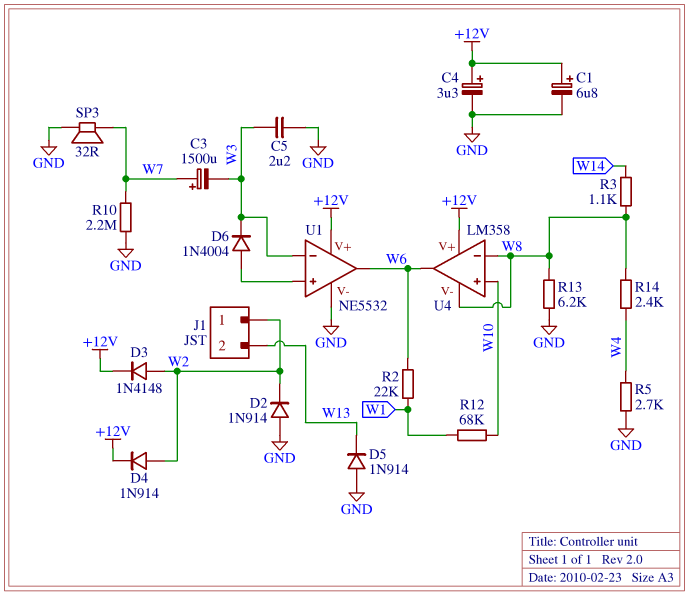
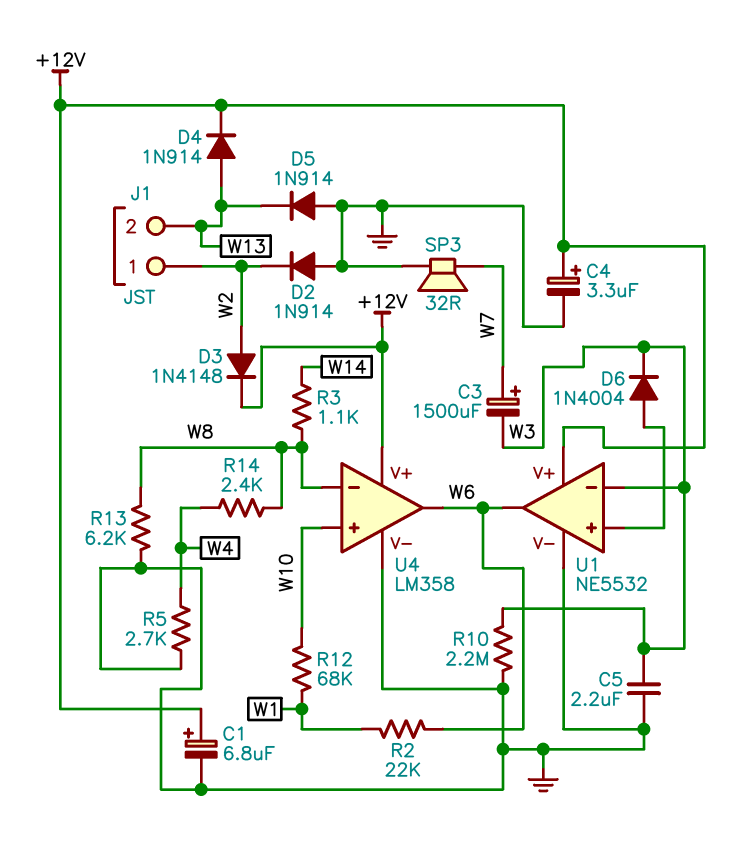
D4: diode 1N914 (A W2, K +12V) -> diode 1N914 (A W13, K +12V)
R10: 2.2M (GND, W7) -> 2.2M (GND, W3)
U4 pin V-: W8 -> GND

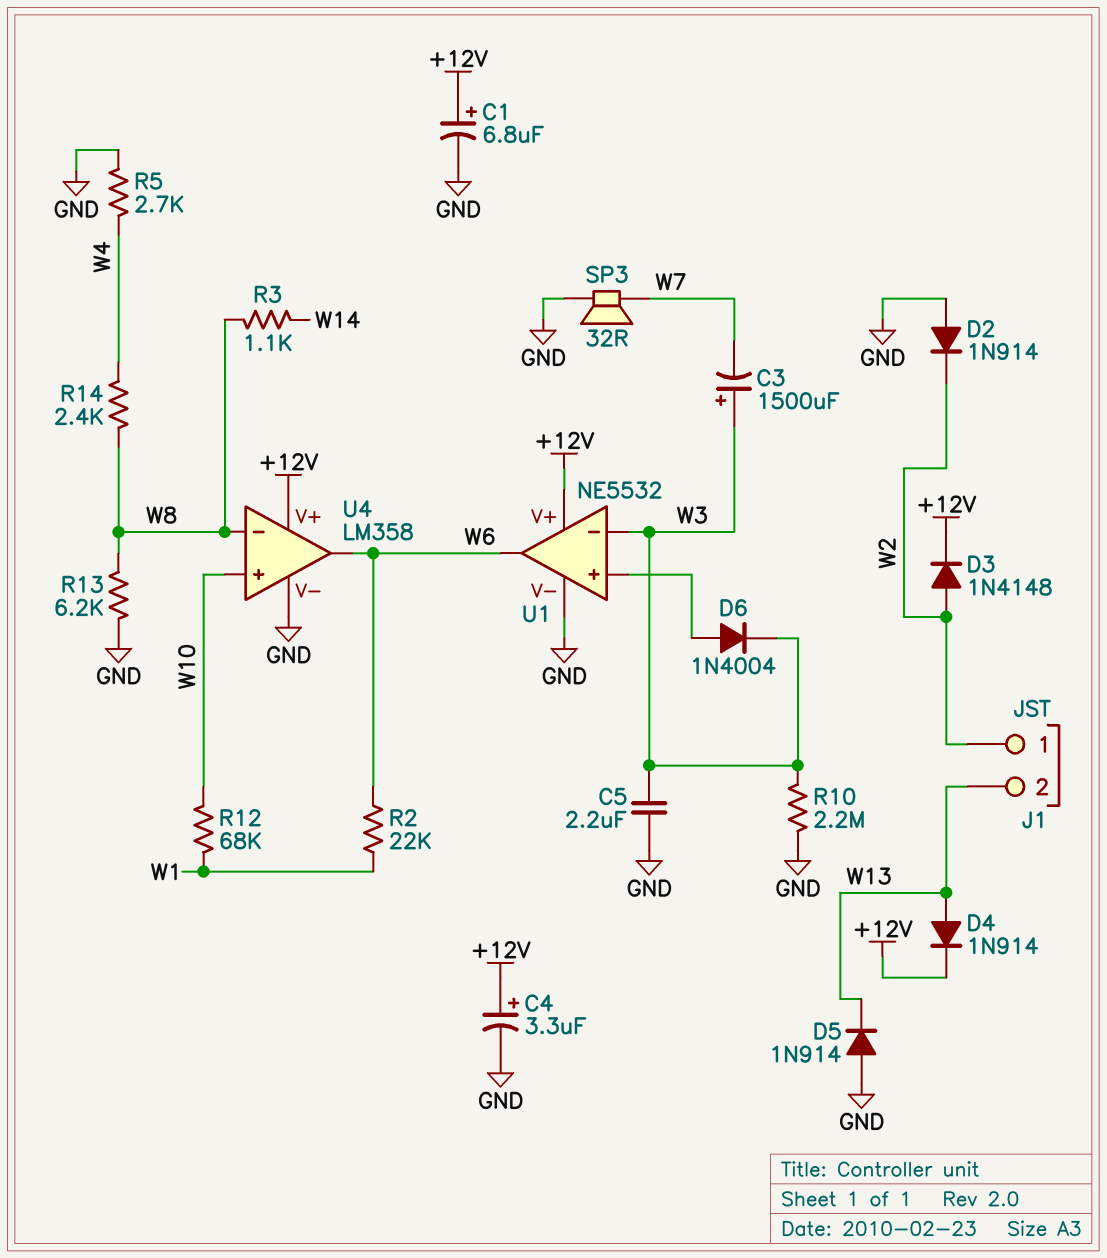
C3: 1500uF (plus W7, minus W3) -> 1500uF (plus W3, minus W7)

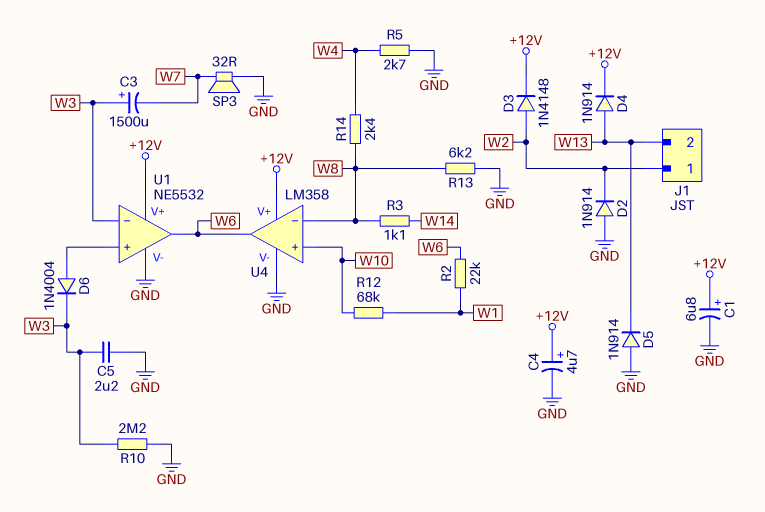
C4: 3.3uF (plus +12V, minus GND) -> 4.7uF (plus +12V, minus GND)

